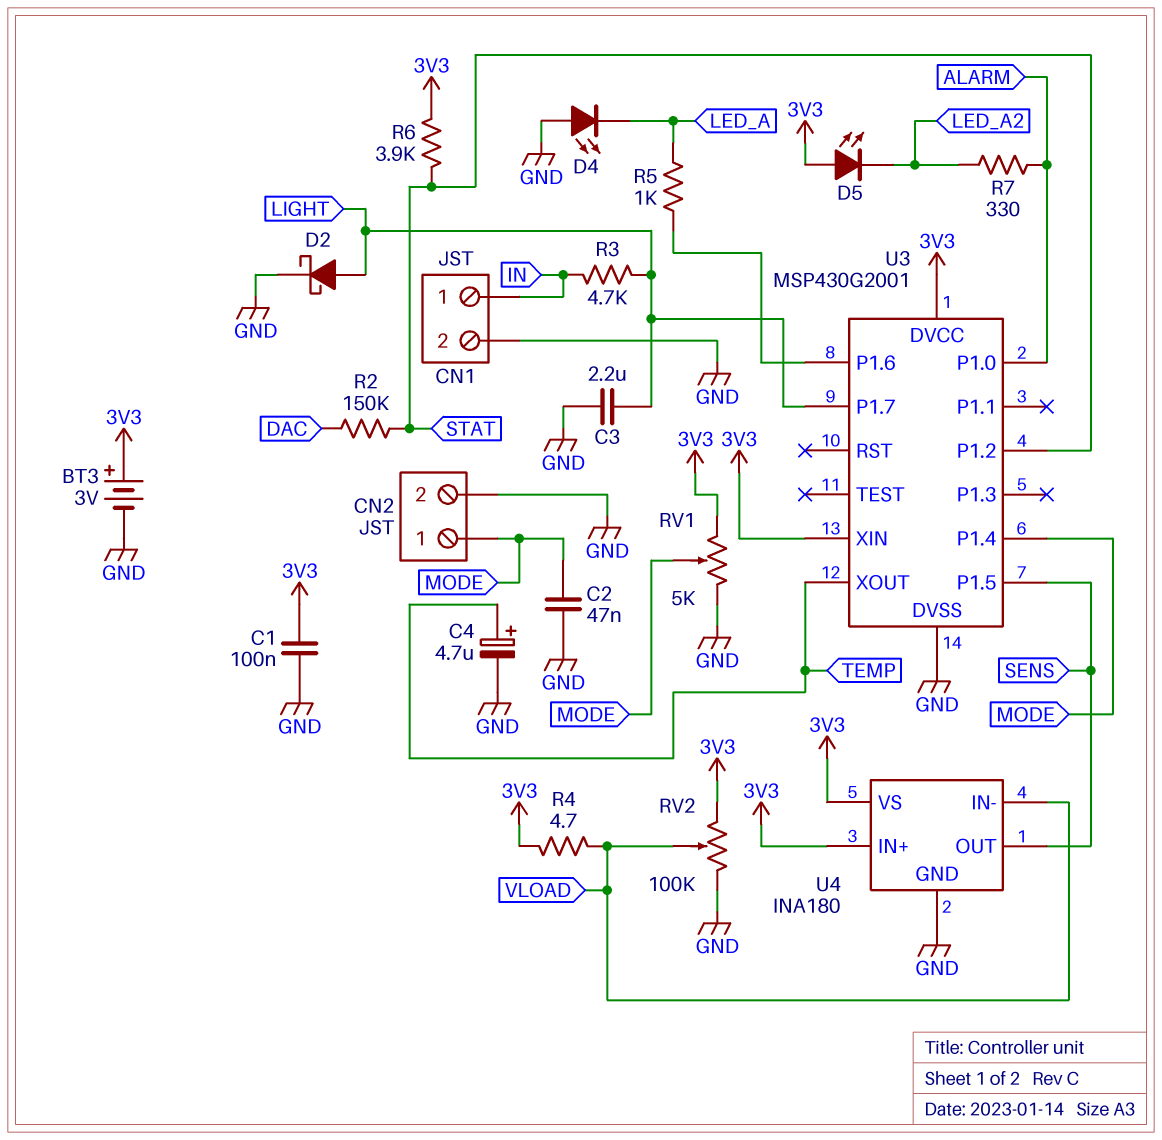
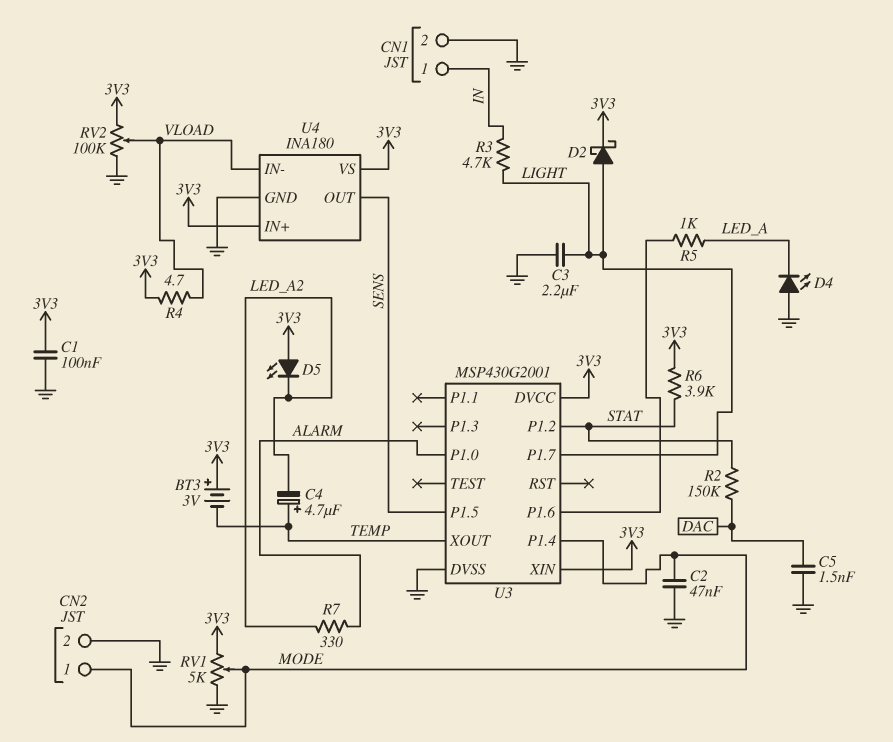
BT3: 3V (plus 3V3, minus GND) -> 3V (plus 3V3, minus TEMP)
C4: 4.7uF (plus TEMP, minus GND) -> 4.7uF (plus TEMP, minus LED_A2)
C5: none -> 1.5nF (DAC, GND)
D2: schottky (A LIGHT, K GND) -> schottky (A LIGHT, K 3V3)

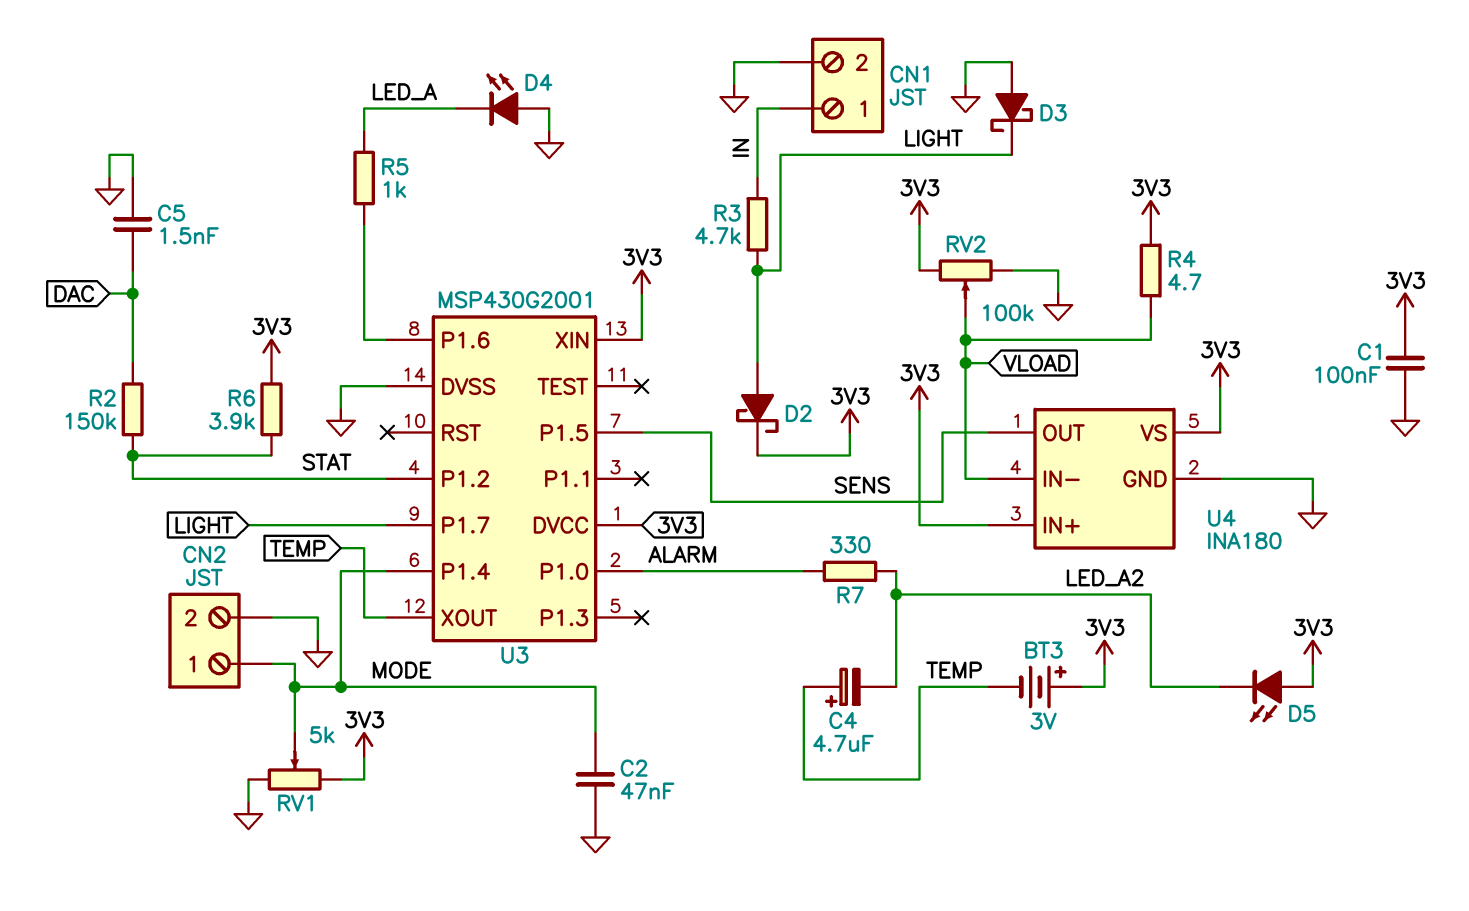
C3: 2.2uF (GND, LIGHT) -> none
D3: none -> schottky (A GND, K LIGHT)

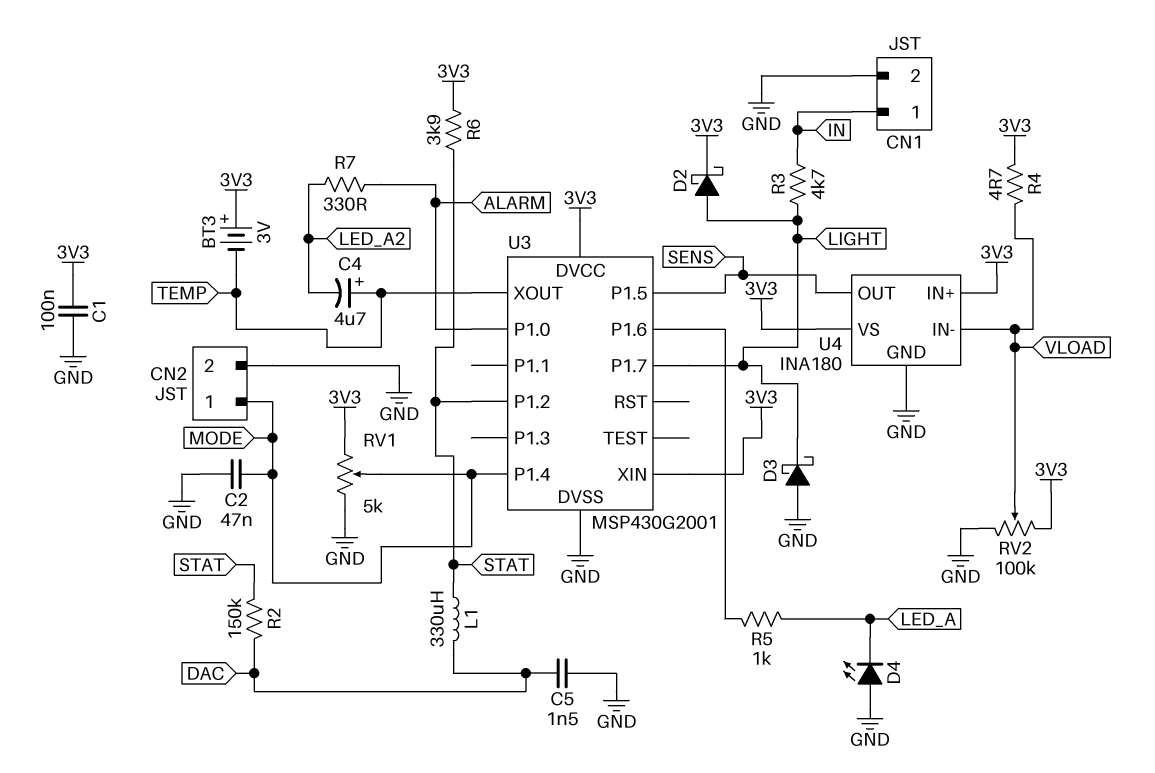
D5: LED (A 3V3, K LED_A2) -> none
L1: none -> 330uH (DAC, STAT)

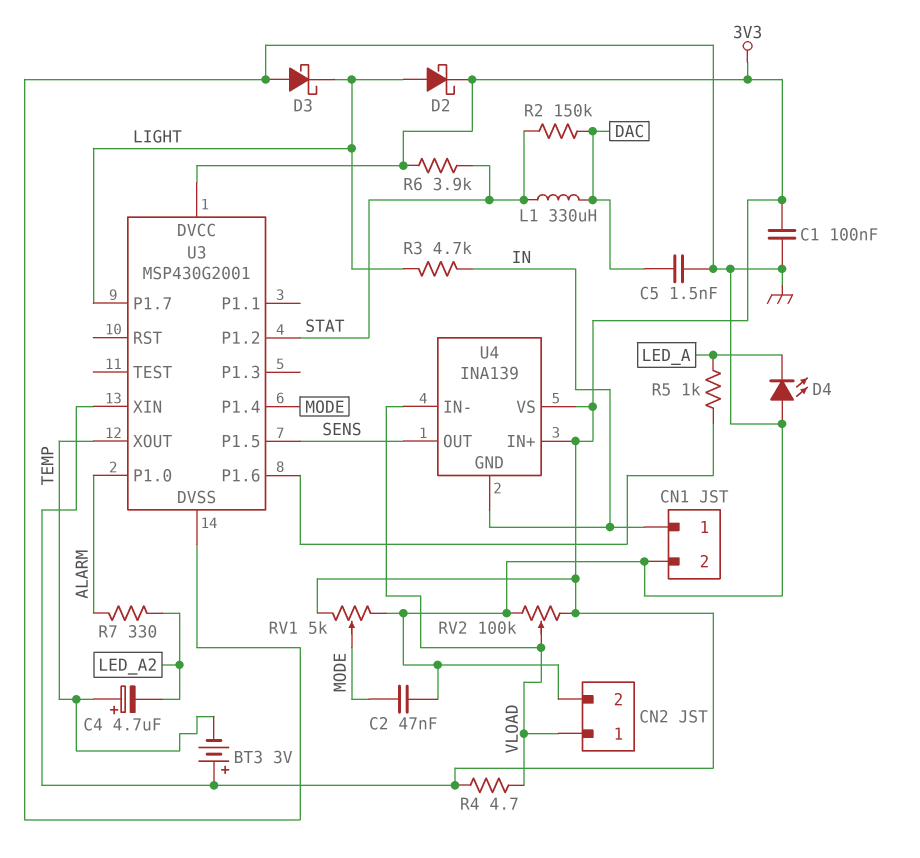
CN2 pin 1: MODE -> VLOAD
U4: INA180 -> INA139
U4 pin GND: GND -> IN

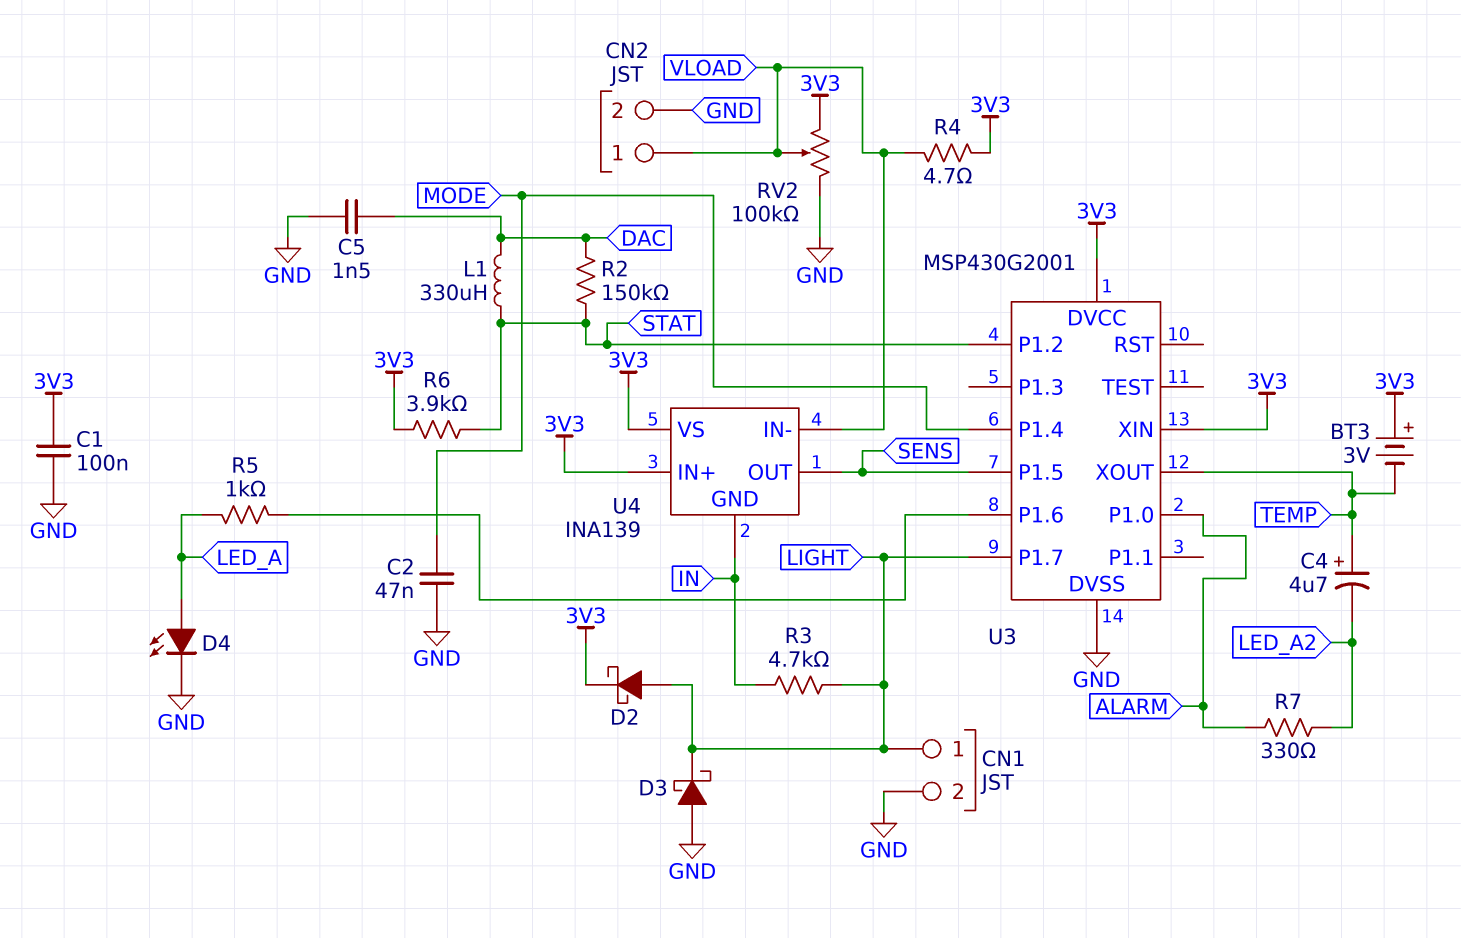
CN1 pin 1: IN -> LIGHT
D4: LED (A GND, K LED_A) -> LED (A LED_A, K GND)
RV1: 5k (3V3, GND, wiper MODE) -> none

